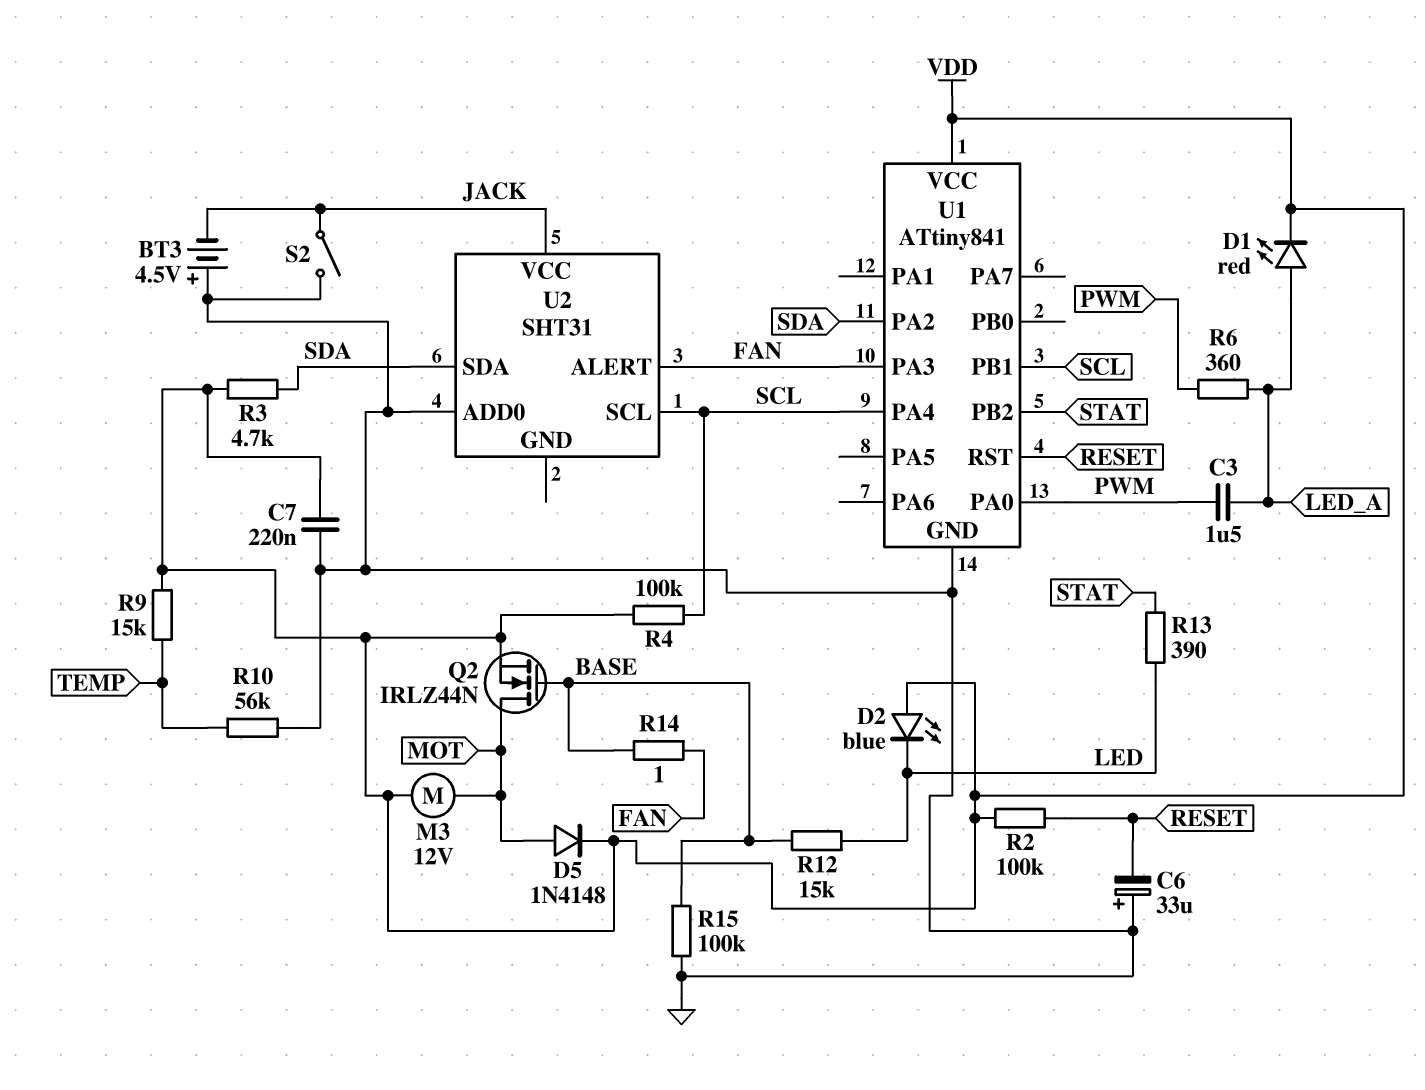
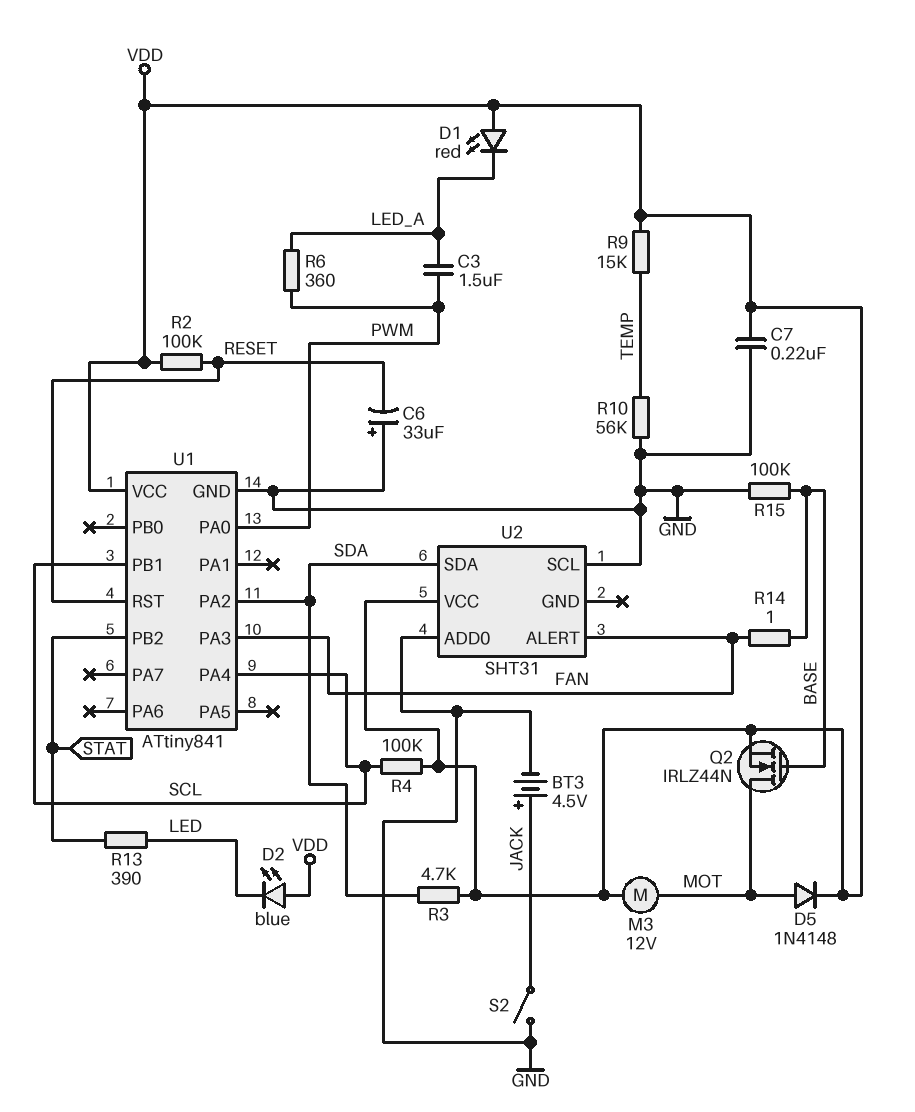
BT3: 4.5V (plus GND, minus JACK) -> 4.5V (plus JACK, minus GND)
D1: LED red (A LED_A, K VDD) -> LED red (A VDD, K LED_A)
R12: 15k (BASE, LED) -> none
U2 pin SCL: SCL -> GND
U2 pin VCC: JACK -> VDD

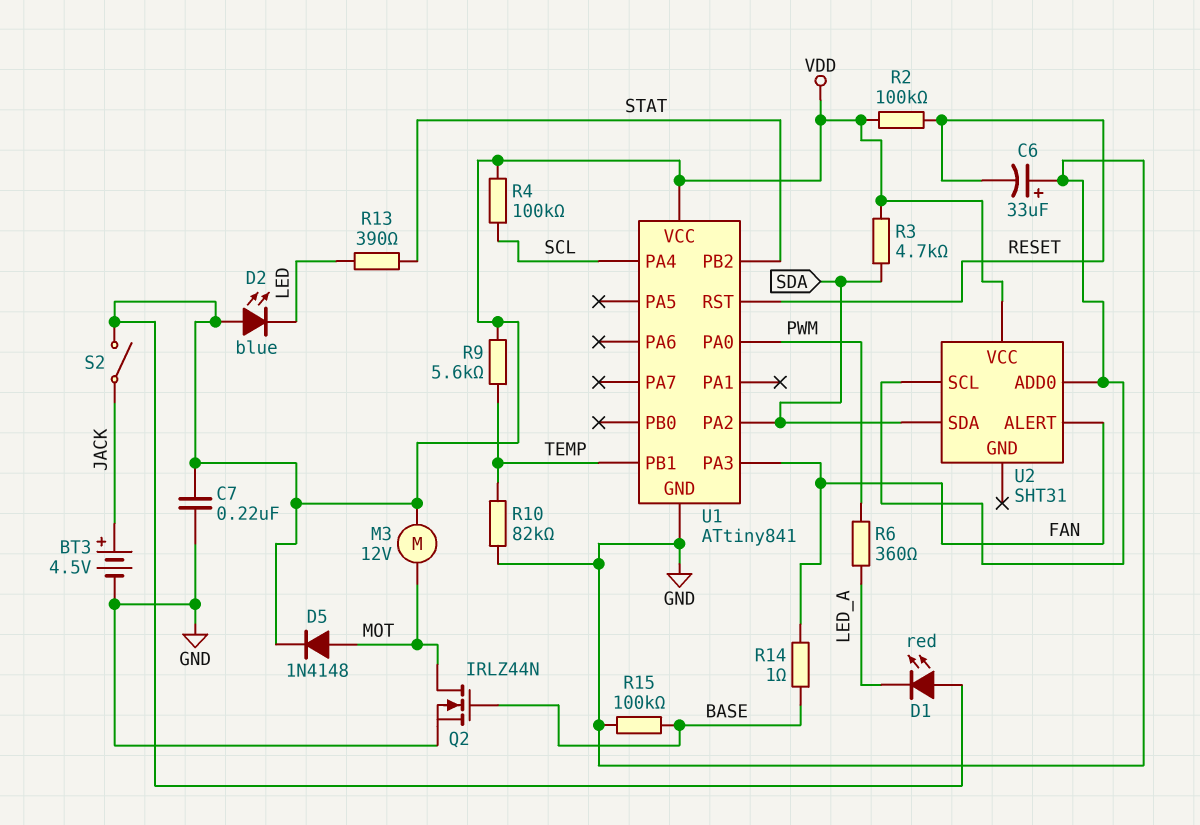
C3: 1.5uF (LED_A, PWM) -> none
Q2: NMOS IRLZ44N (G BASE, D MOT, S VDD) -> NMOS IRLZ44N (G BASE, D MOT, S GND)
R9: 15k (TEMP, VDD) -> 5.6k (TEMP, VDD)
R10: 56k (GND, TEMP) -> 82k (GND, TEMP)
S2: switch (GND, JACK) -> switch (JACK, VDD)
U1 pin PB1: SCL -> TEMP

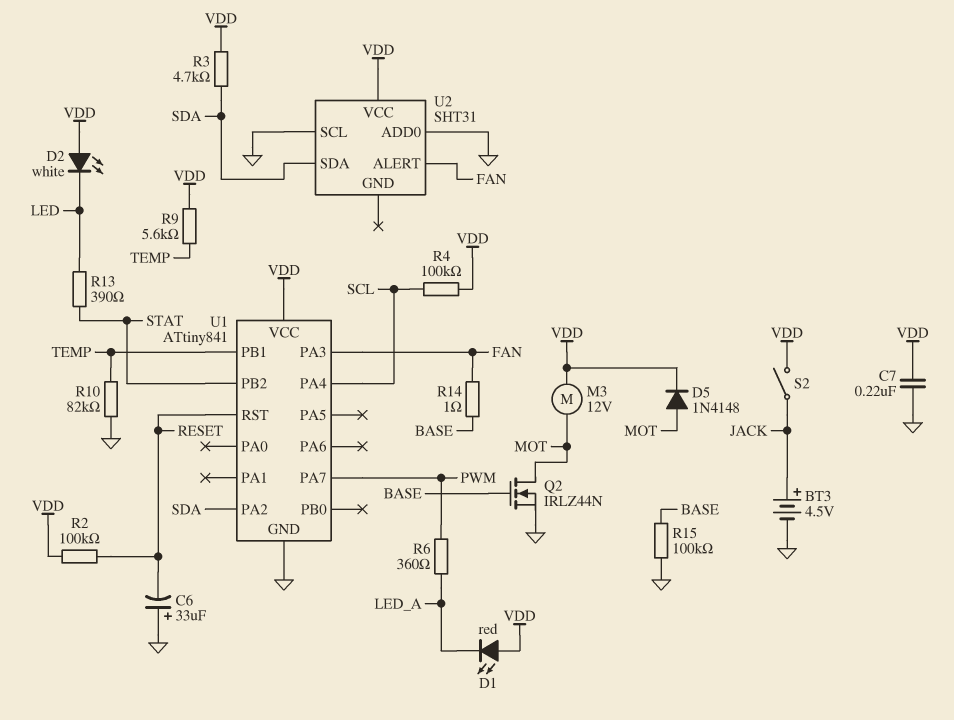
D2: LED blue (A VDD, K LED) -> LED white (A VDD, K LED)
U1 pin PA0: PWM -> none
U1 pin PA7: none -> PWM

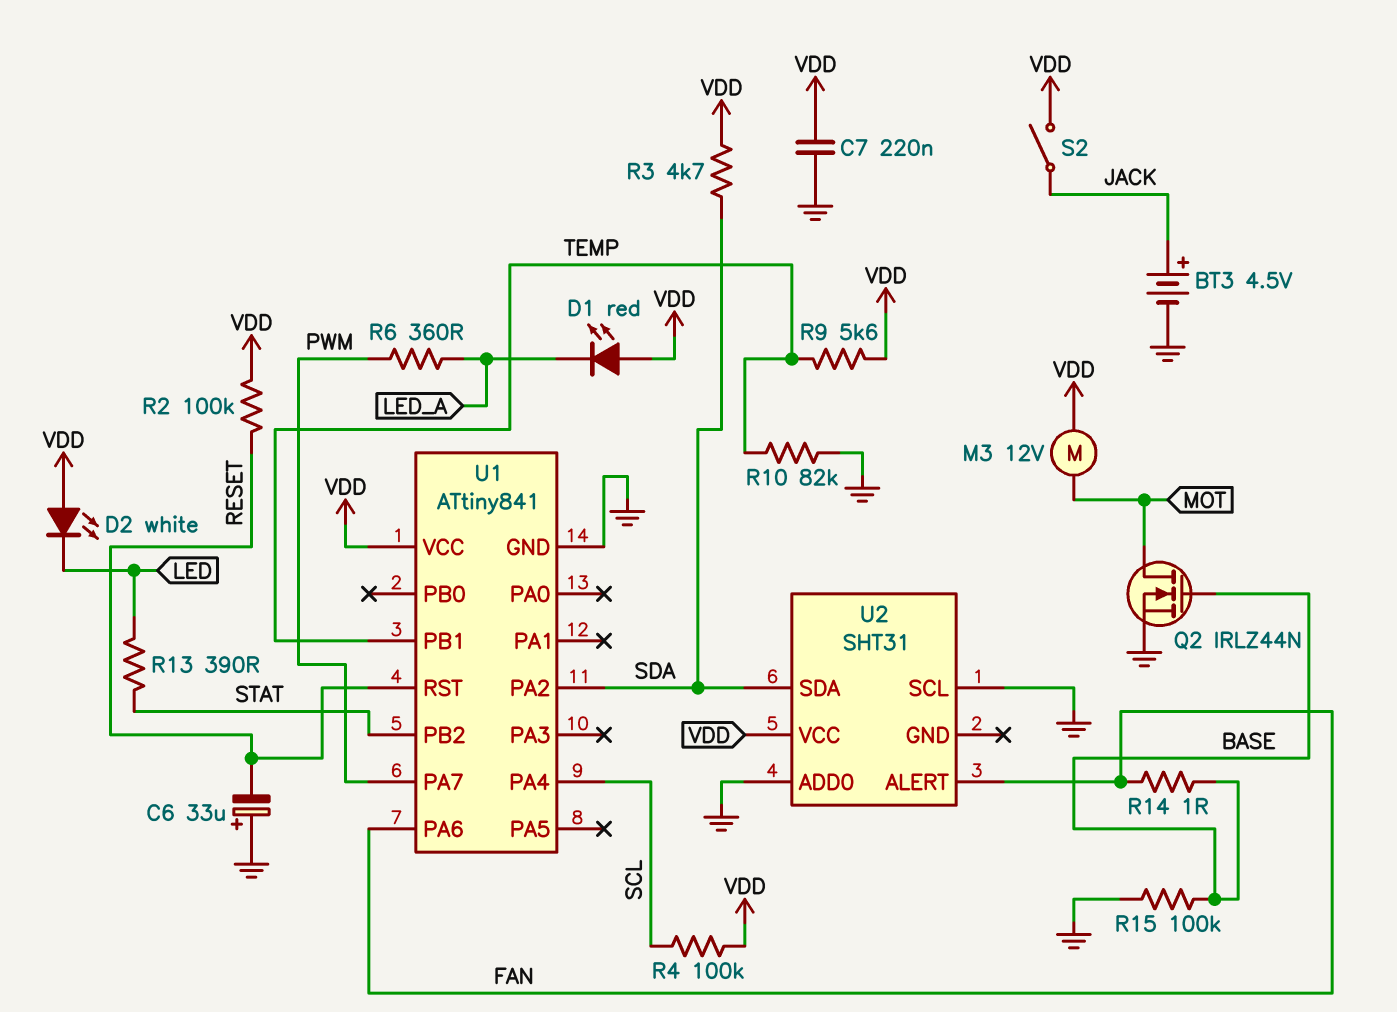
D5: diode 1N4148 (A MOT, K VDD) -> none
U1 pin PA3: FAN -> none
U1 pin PA6: none -> FAN

